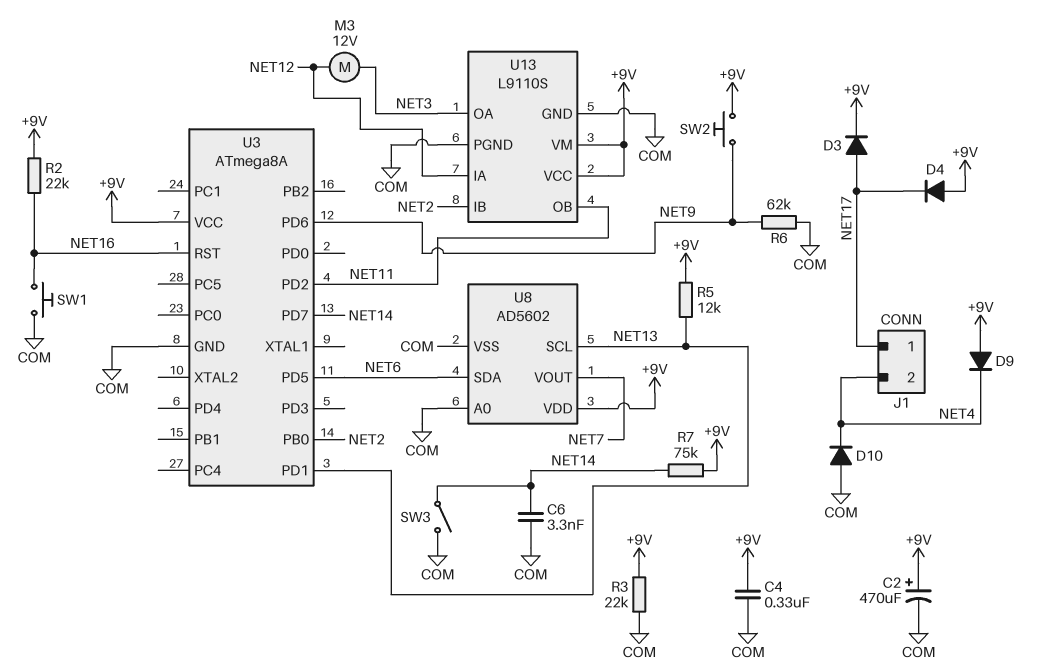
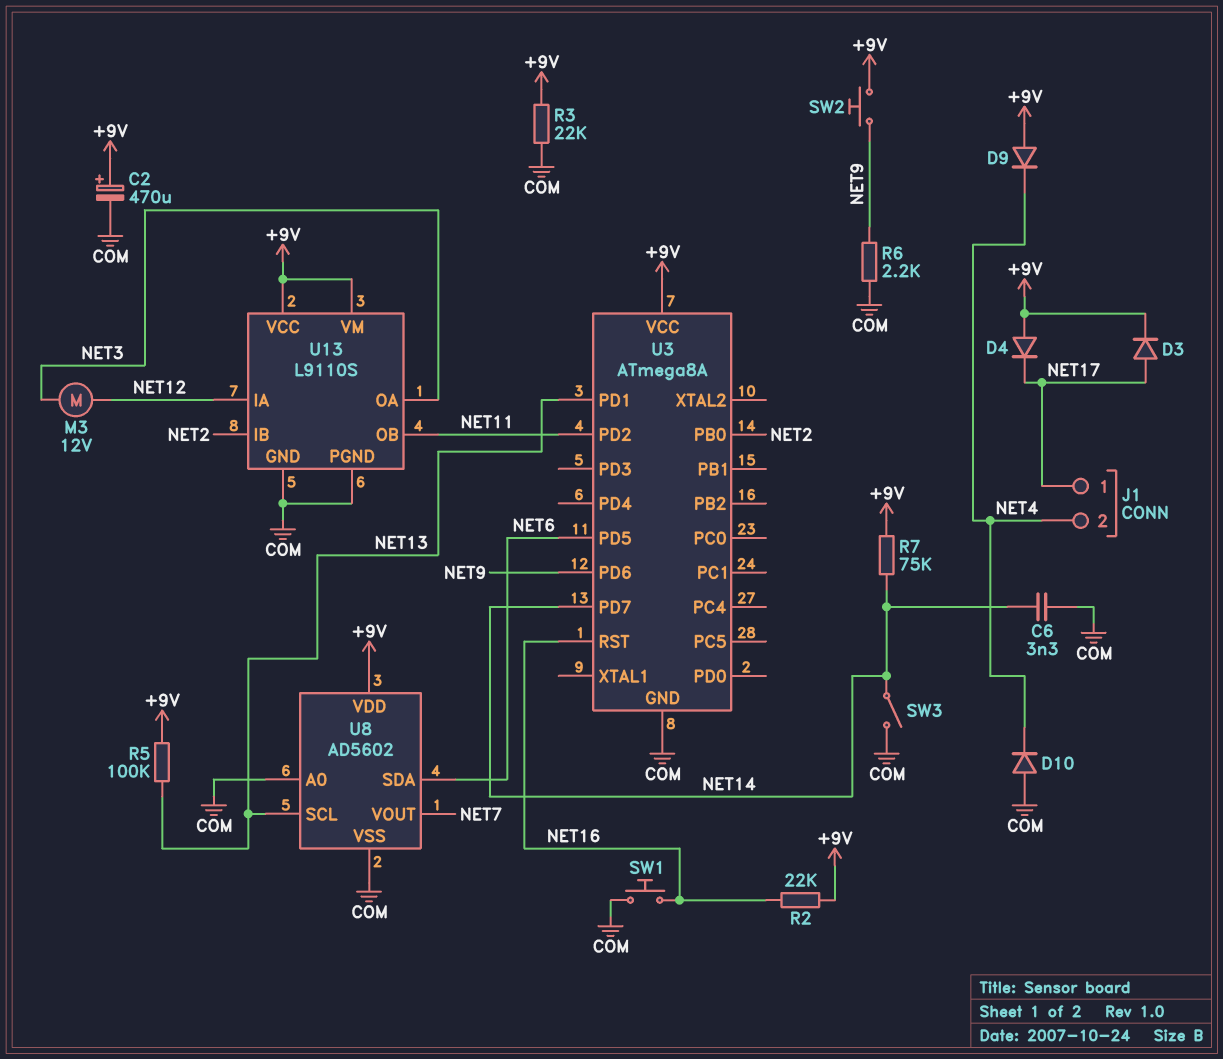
C4: 330nF (+9V, COM) -> none
R5: 12k (+9V, NET13) -> 100k (+9V, NET13)
R6: 62k (COM, NET9) -> 2.2k (COM, NET9)

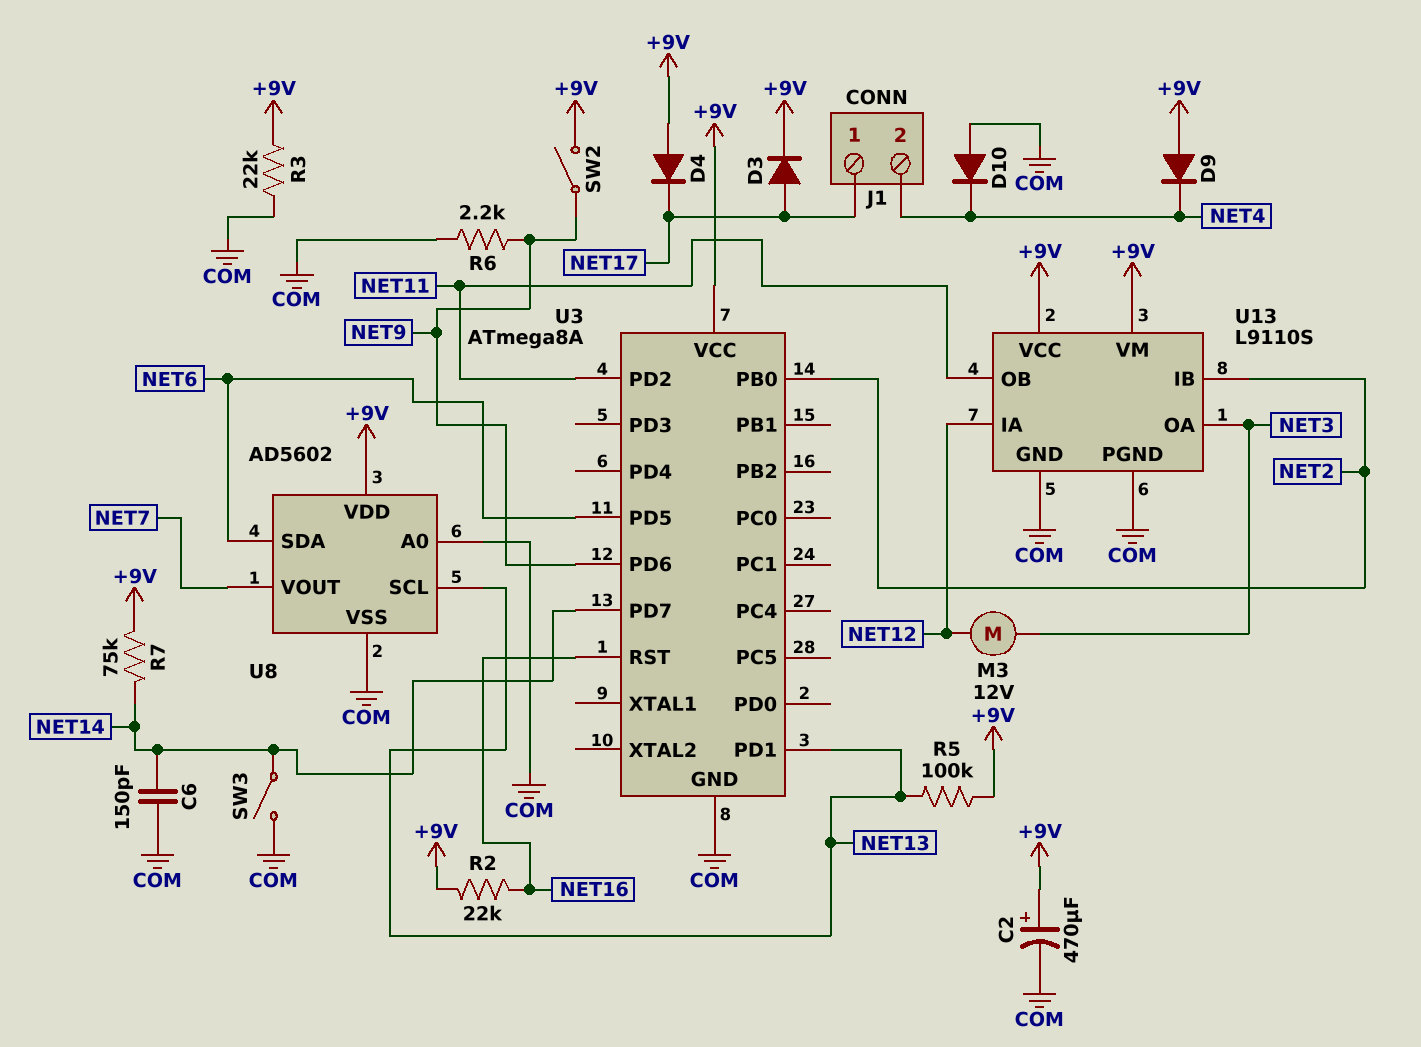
C6: 3.3nF (COM, NET14) -> 150pF (COM, NET14)
SW1: button (COM, NET16) -> none
SW2: button (+9V, NET9) -> switch (+9V, NET9)

